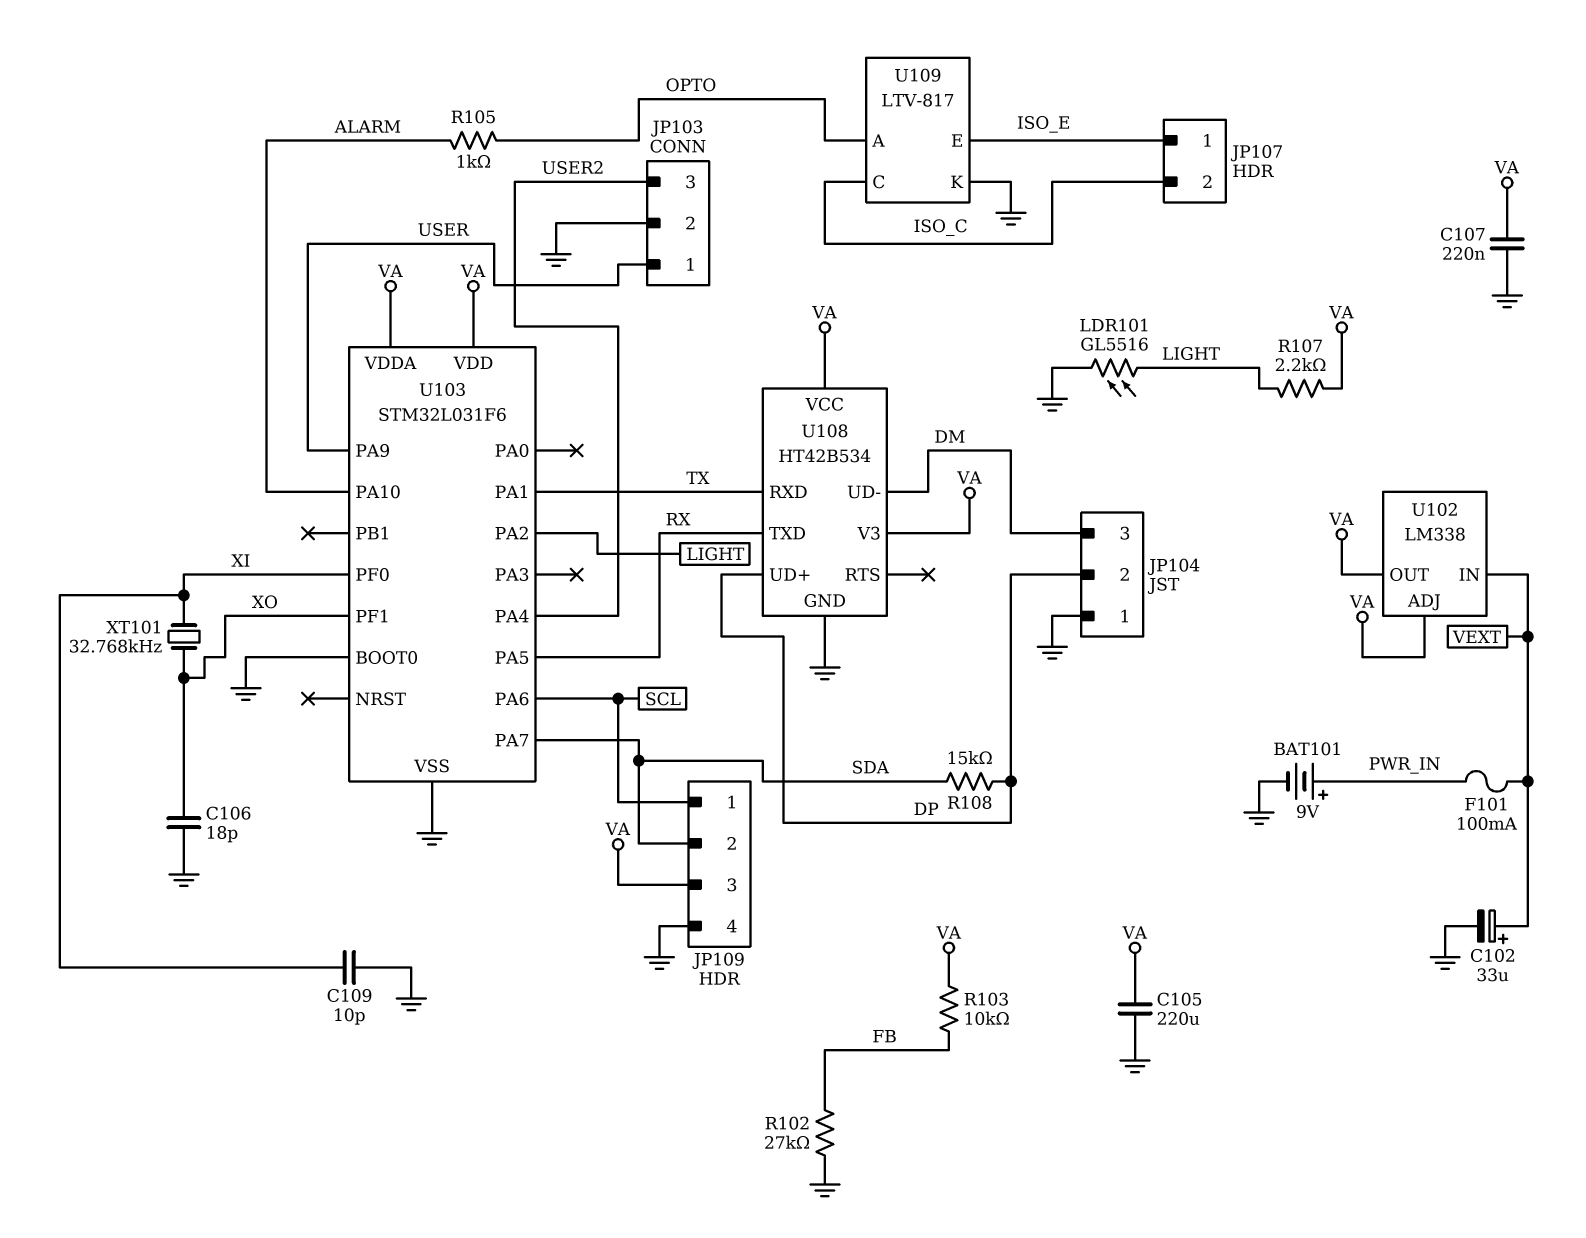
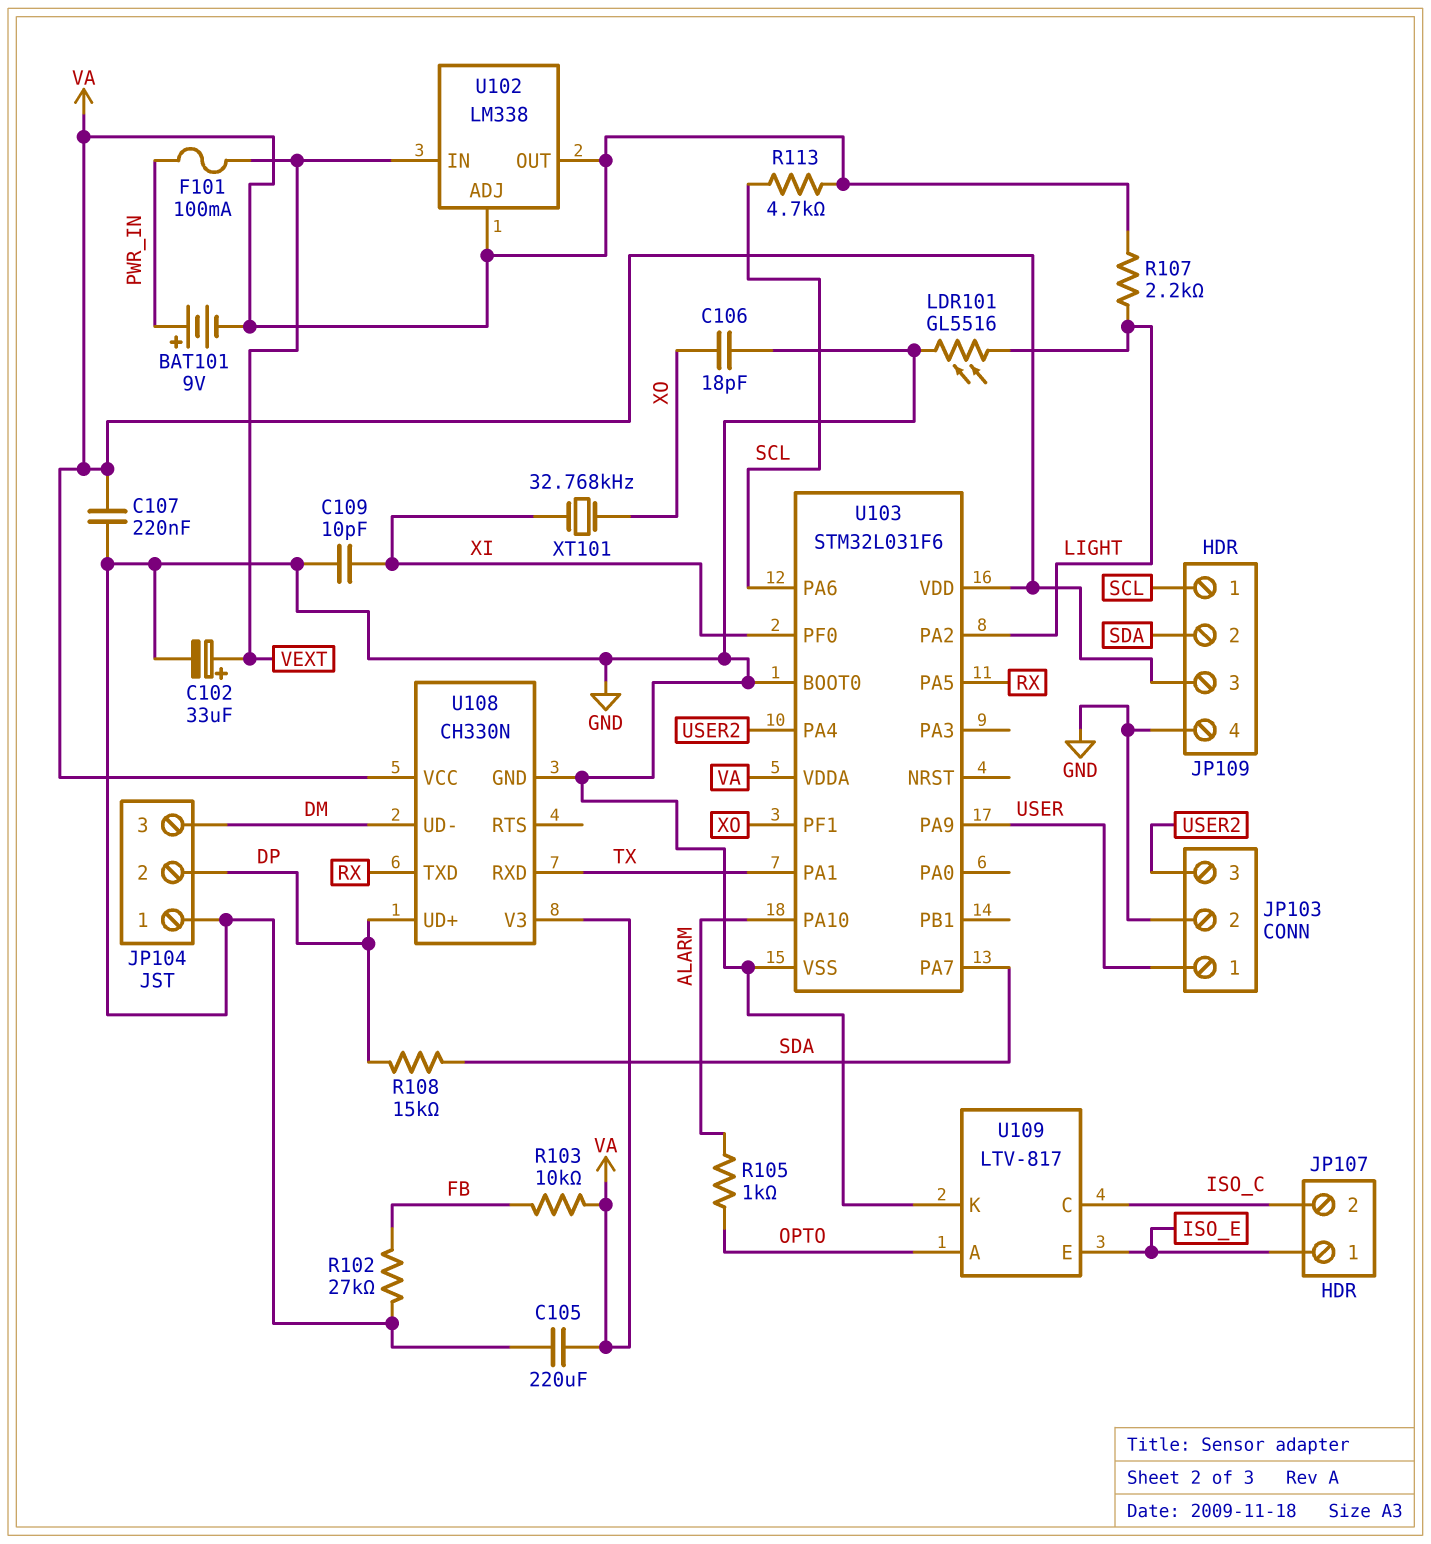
BAT101: 9V (plus PWR_IN, minus GND) -> 9V (plus PWR_IN, minus VA)
R113: none -> 4.7k (SCL, VA)
U108: HT42B534 -> CH330N

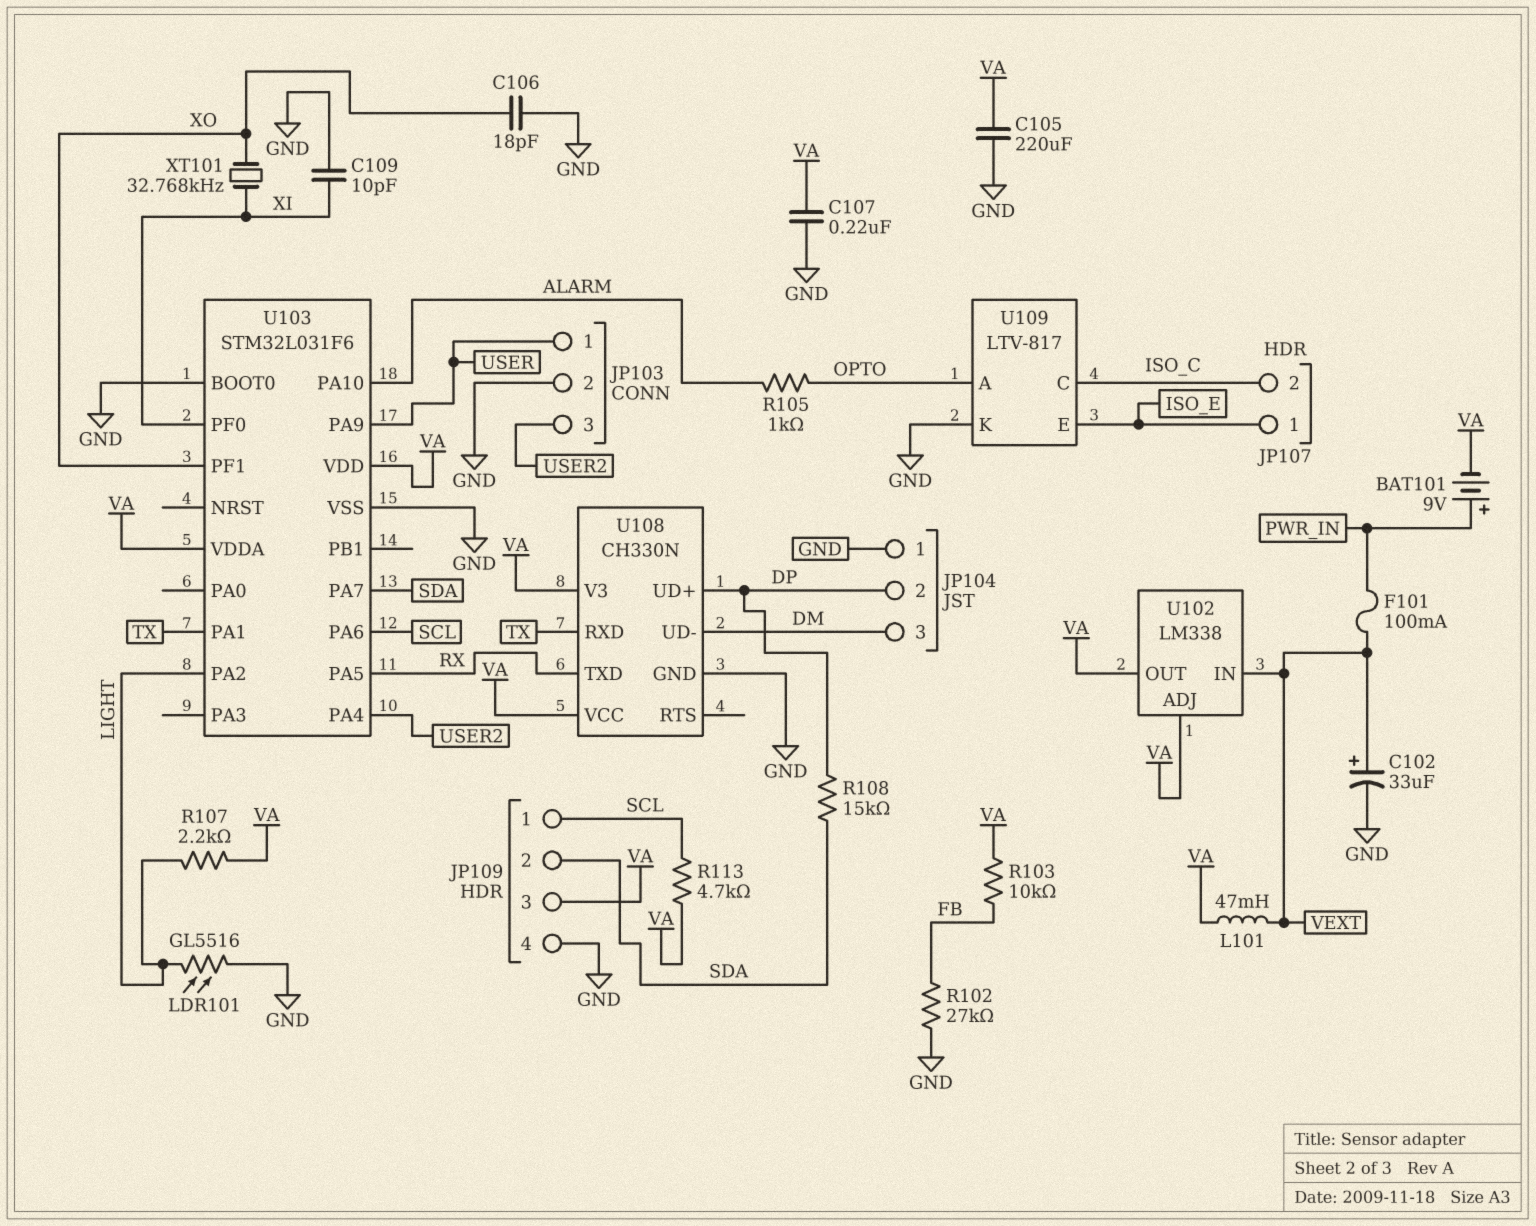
L101: none -> 47mH (VA, VEXT)

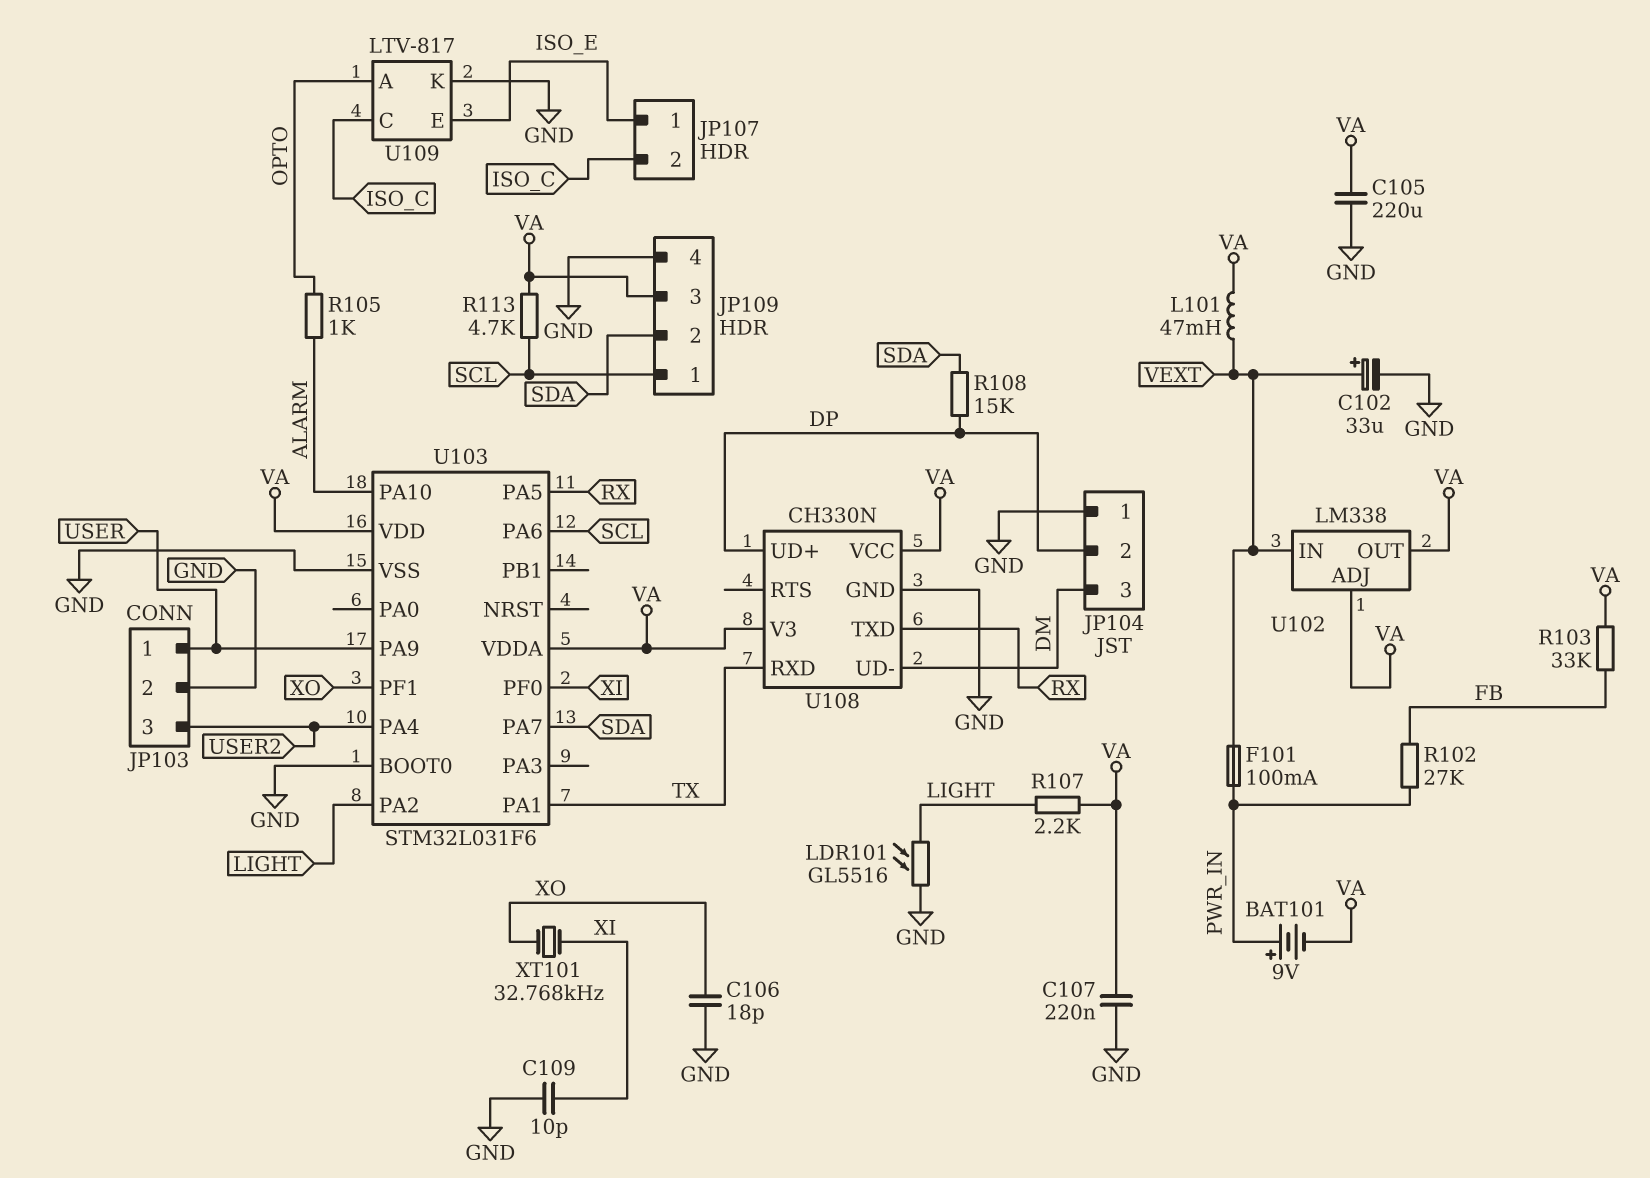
R102: 27k (FB, GND) -> 27k (FB, PWR_IN)
R103: 10k (FB, VA) -> 33k (FB, VA)

